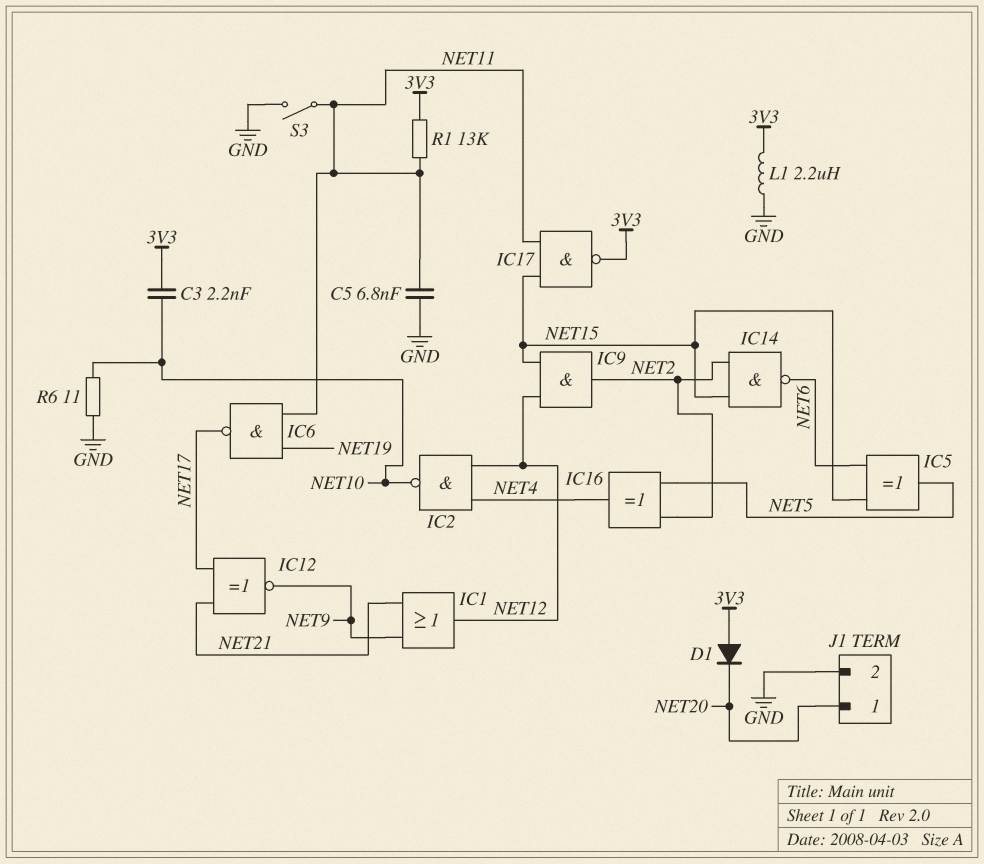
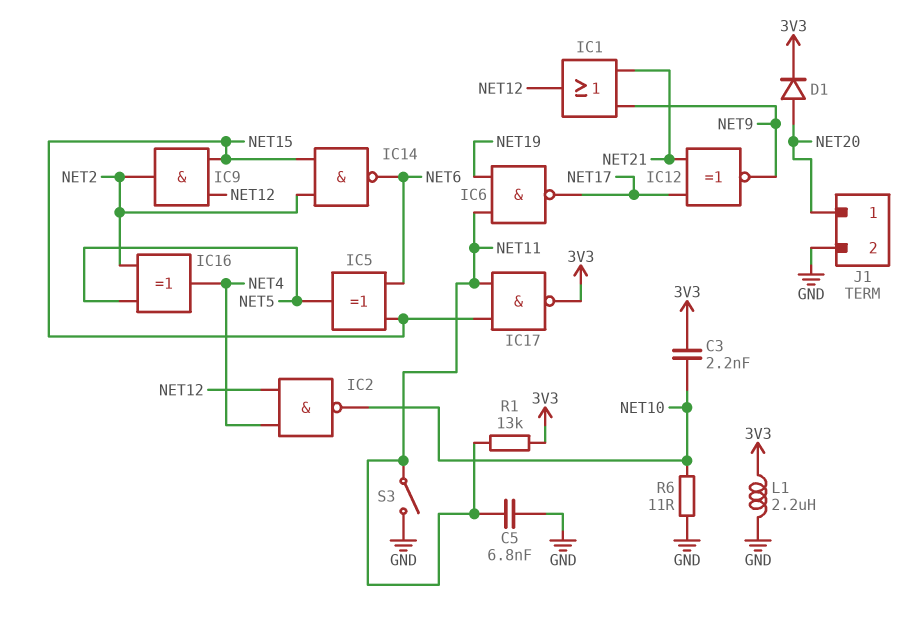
D1: diode (A 3V3, K NET20) -> diode (A NET20, K 3V3)

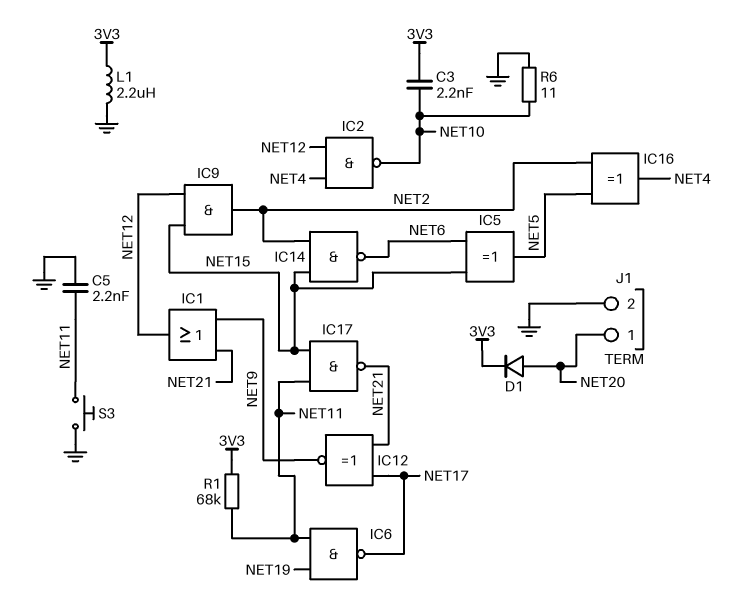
C5: 6.8nF (GND, NET11) -> 2.2nF (GND, NET11)
IC17: NAND (in NET11, in NET15, out 3V3) -> NAND (in NET11, in NET15, out NET21)
R1: 13k (3V3, NET11) -> 68k (3V3, NET11)
S3: switch (GND, NET11) -> button (GND, NET11)

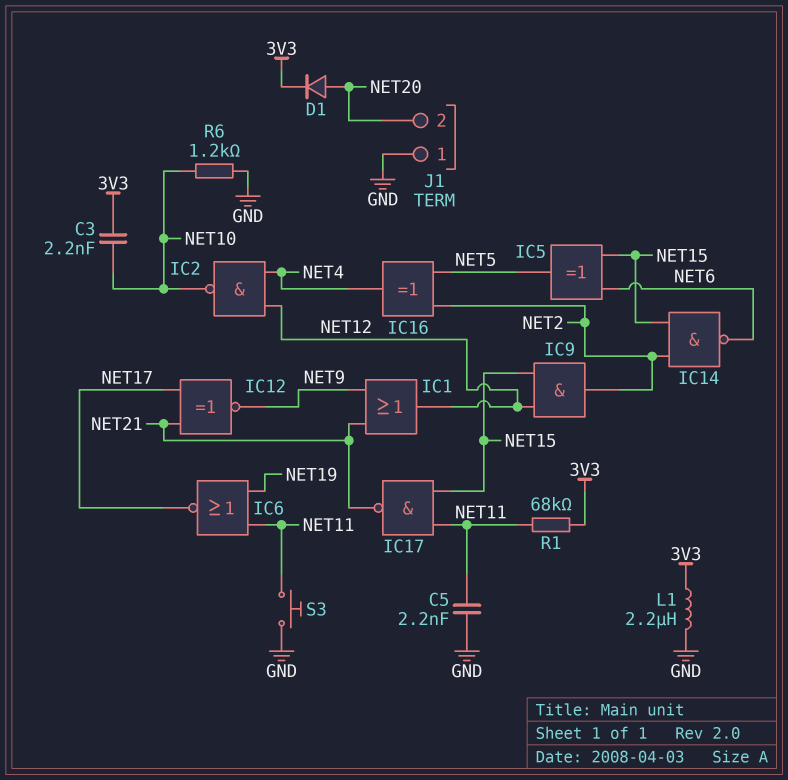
IC6: NAND (in NET11, in NET19, out NET17) -> NOR (in NET11, in NET19, out NET17)
J1 pin 1: NET20 -> GND
J1 pin 2: GND -> NET20
R6: 11 (GND, NET10) -> 1.2k (GND, NET10)

